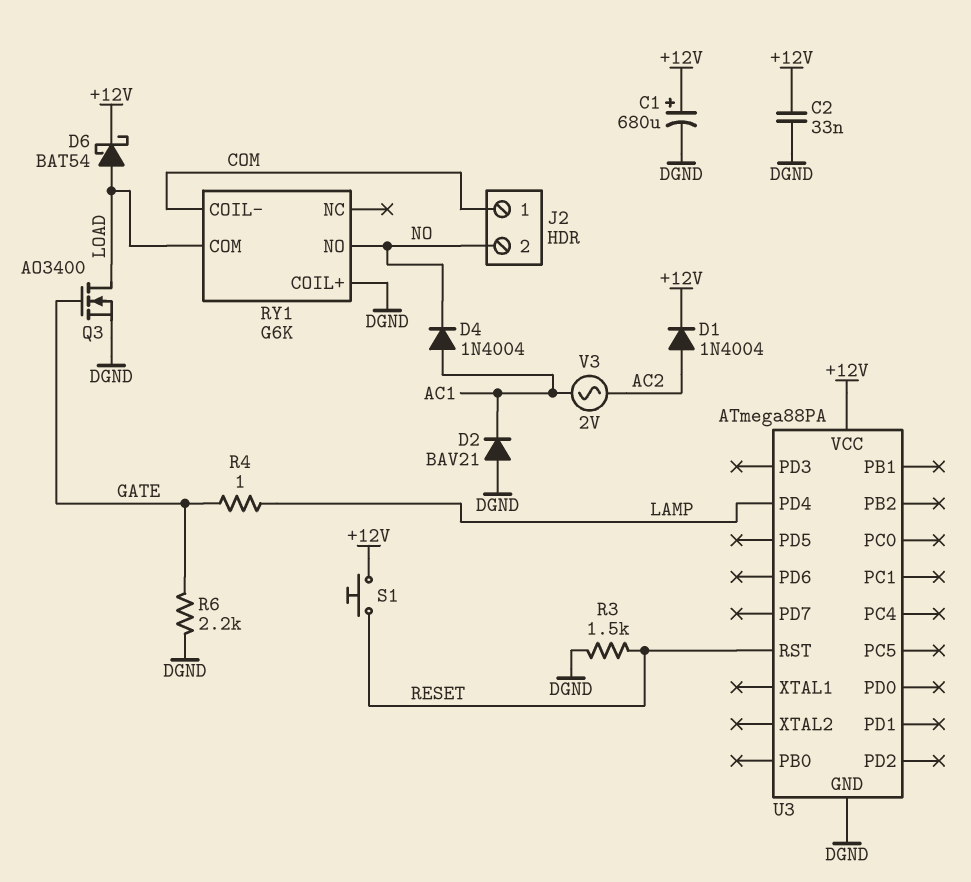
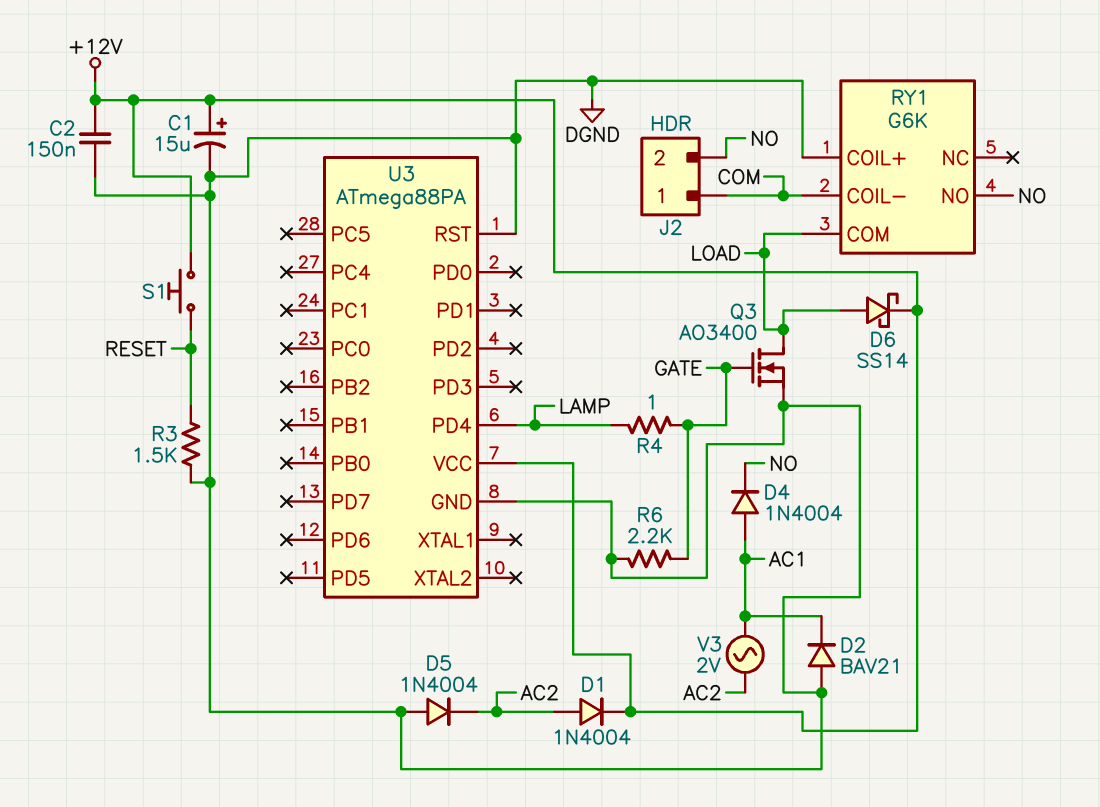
C1: 680uF (plus +12V, minus DGND) -> 15uF (plus +12V, minus DGND)
C2: 33nF (+12V, DGND) -> 150nF (+12V, DGND)
D5: none -> diode 1N4004 (A DGND, K AC2)
D6: schottky BAT54 (A LOAD, K +12V) -> schottky SS14 (A LOAD, K +12V)
U3 pin RST: RESET -> DGND

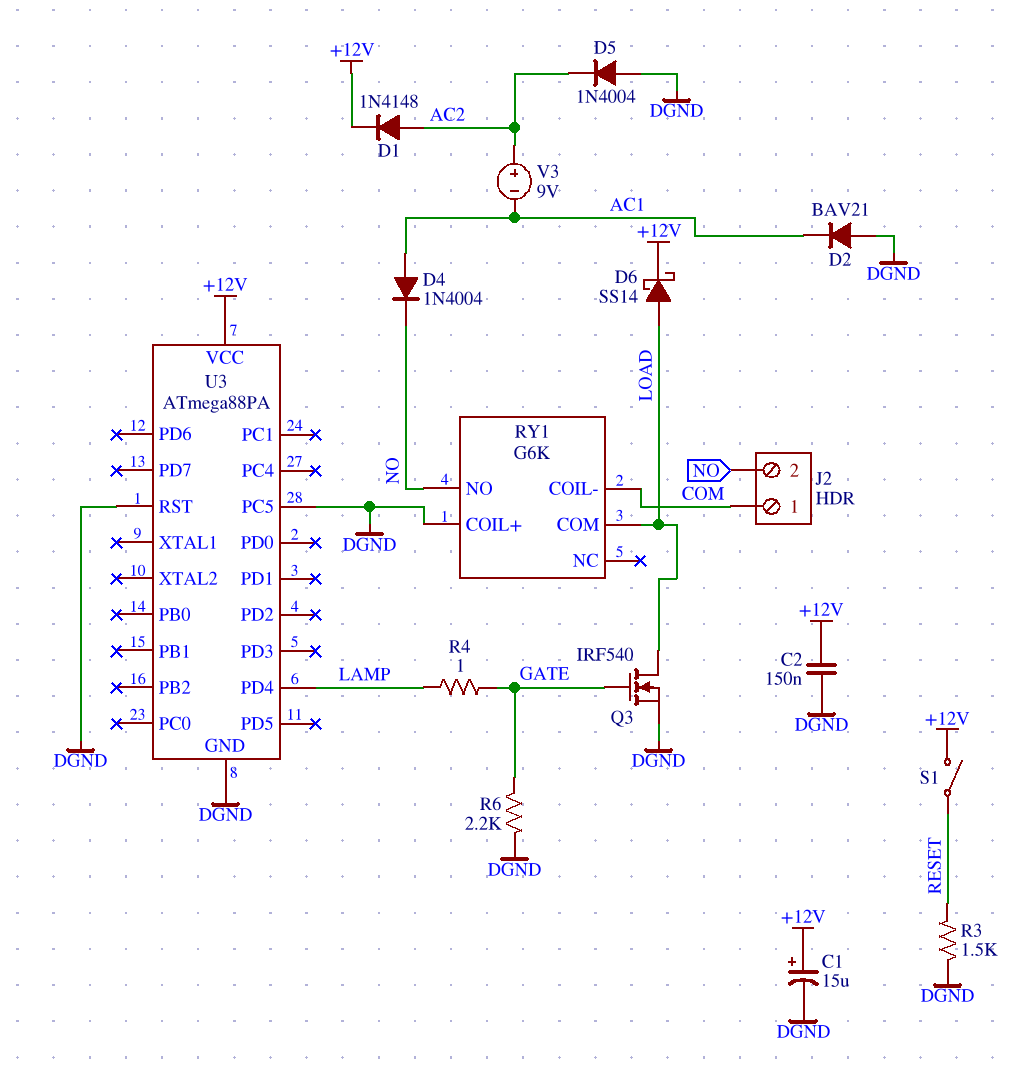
D1: diode 1N4004 (A AC2, K +12V) -> diode 1N4148 (A AC2, K +12V)
Q3: NMOS AO3400 (G GATE, D LOAD, S DGND) -> NMOS IRF540 (G GATE, D LOAD, S DGND)
S1: button (+12V, RESET) -> switch (+12V, RESET)
U3 pin PC5: none -> DGND
V3: AC 2V (AC1, AC2) -> 9V (plus AC2, minus AC1)

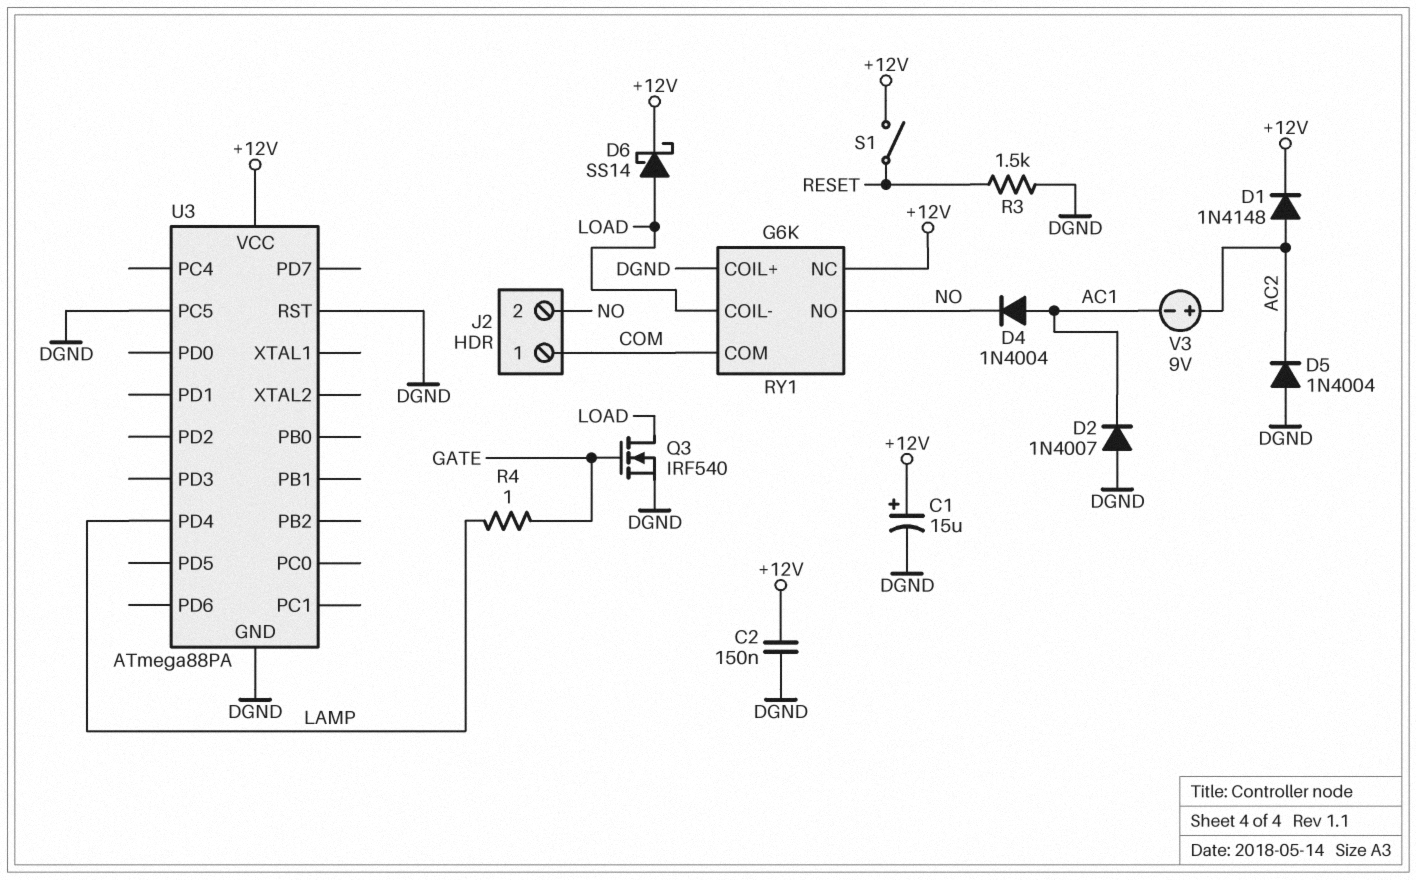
D2: diode BAV21 (A DGND, K AC1) -> diode 1N4007 (A DGND, K AC1)
R6: 2.2k (DGND, GATE) -> none
RY1 pin COIL-: COM -> LOAD
RY1 pin COM: LOAD -> COM
RY1 pin NC: none -> +12V

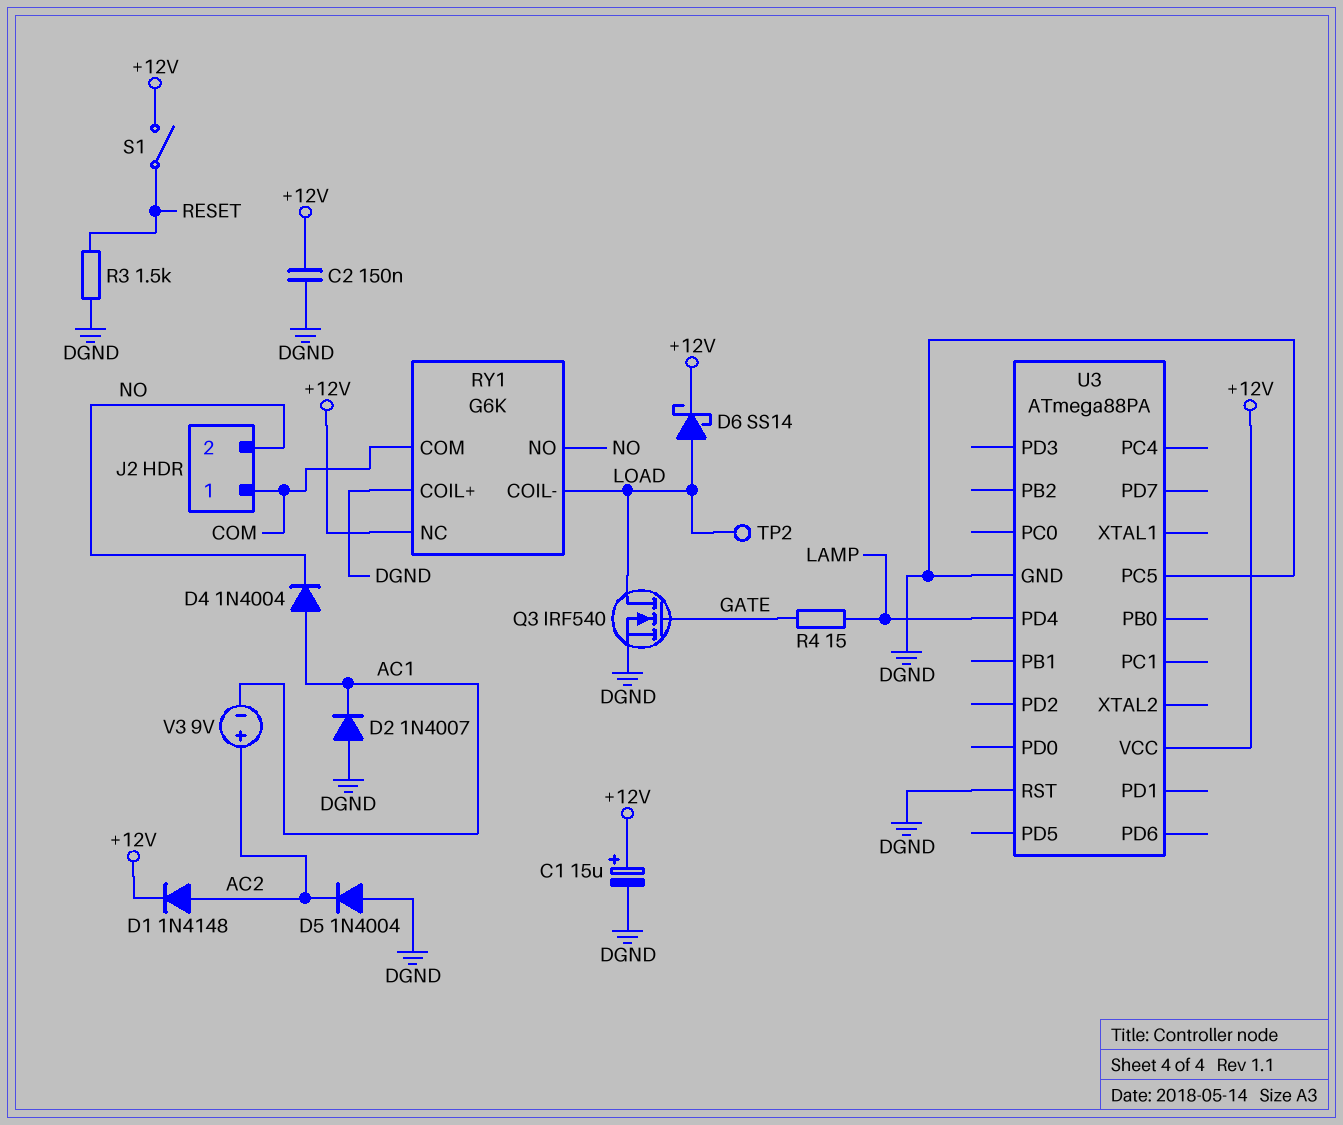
R4: 1 (GATE, LAMP) -> 15 (GATE, LAMP)
TP2: none -> test point (LOAD)

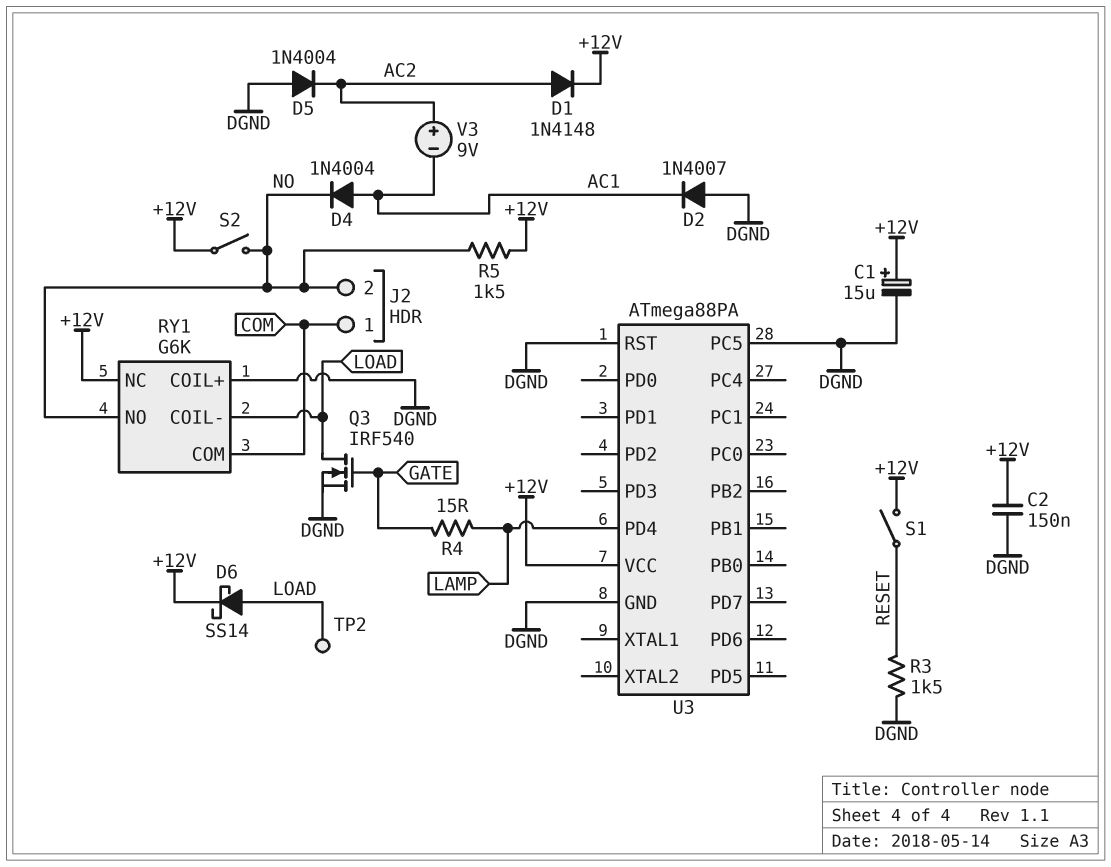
R5: none -> 1.5k (+12V, NO)
S2: none -> switch (+12V, NO)

